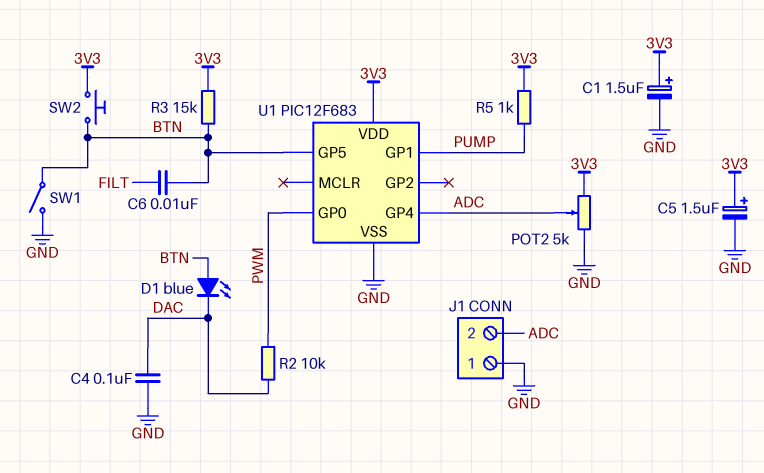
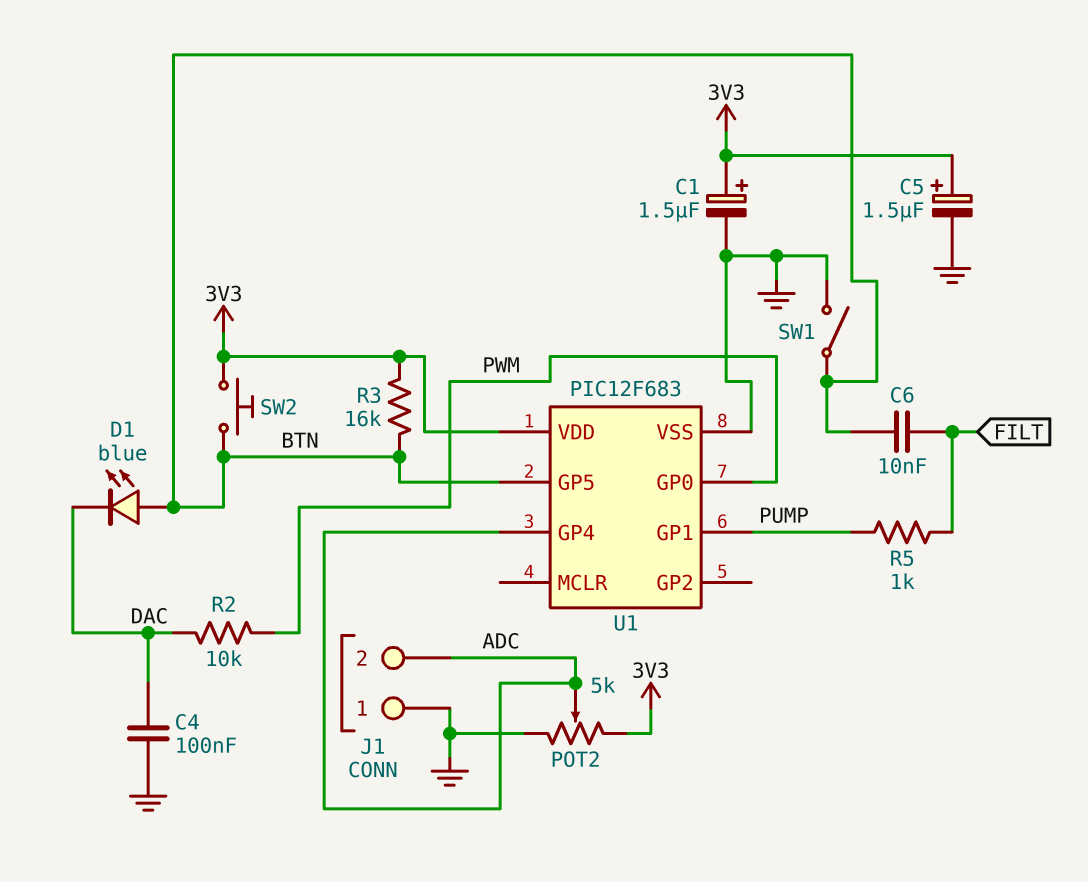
R3: 15k (3V3, BTN) -> 16k (3V3, BTN)
R5: 1k (3V3, PUMP) -> 1k (FILT, PUMP)

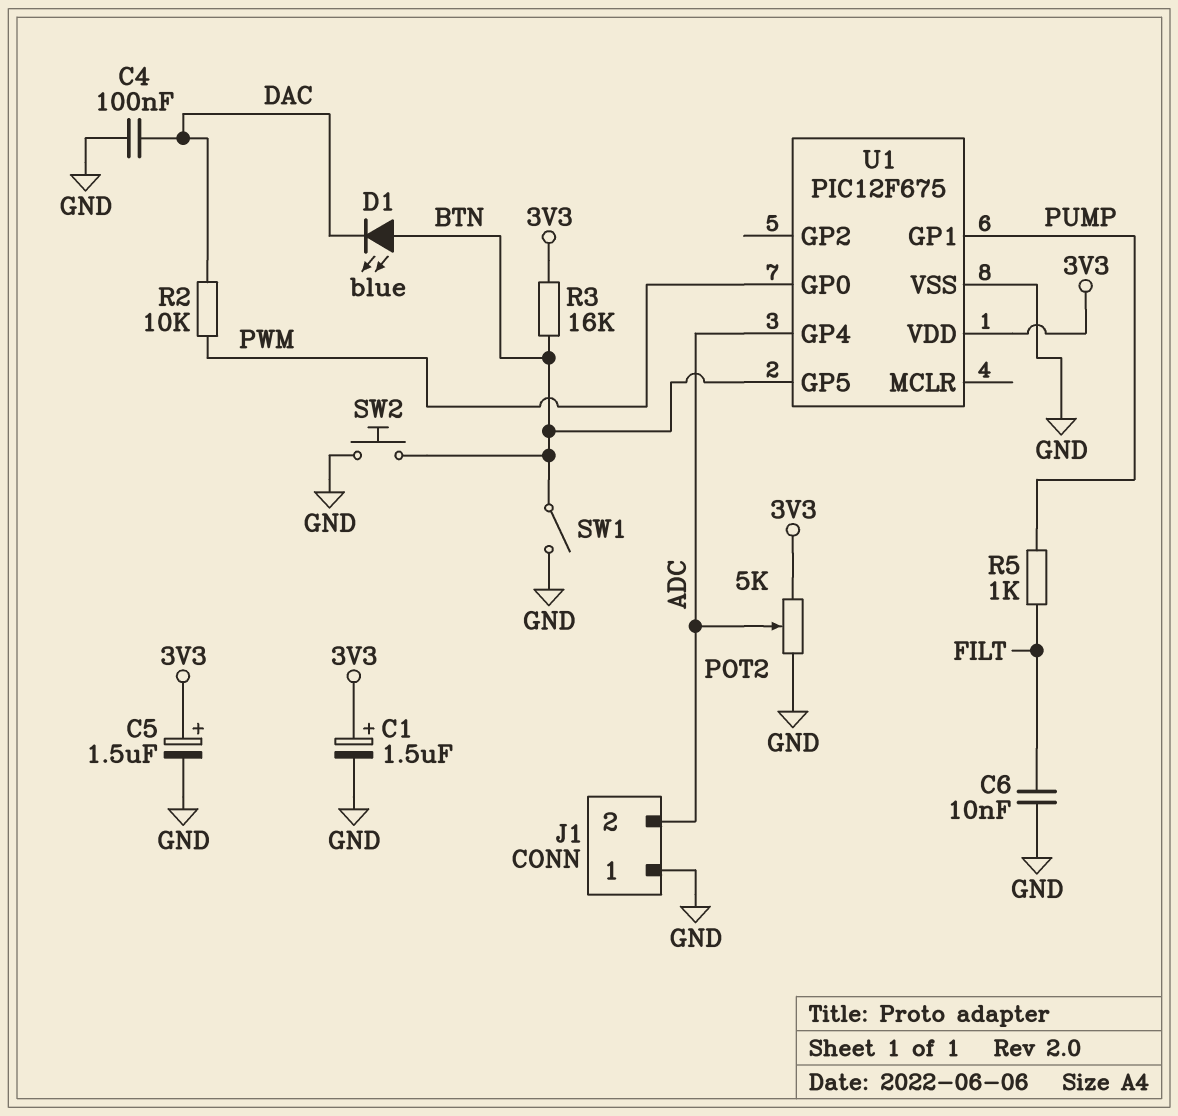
C6: 10nF (BTN, FILT) -> 10nF (FILT, GND)
SW2: button (3V3, BTN) -> button (BTN, GND)
U1: PIC12F683 -> PIC12F675

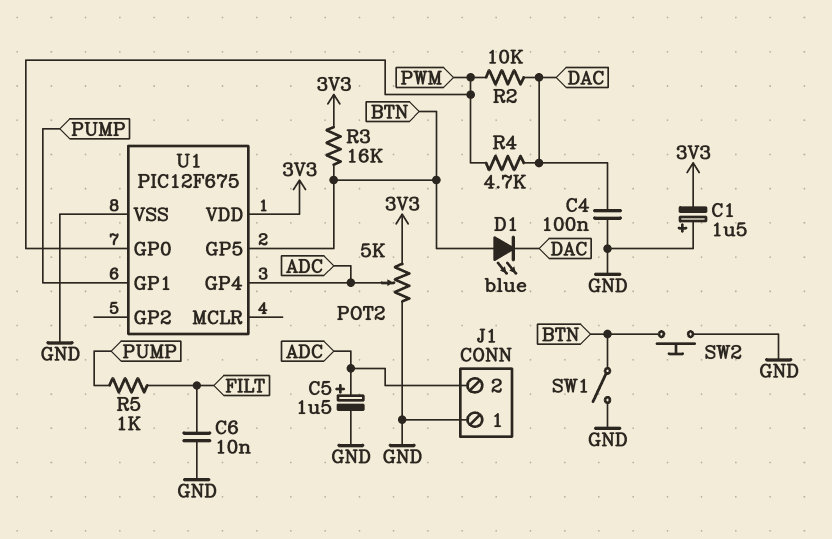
C1: 1.5uF (plus 3V3, minus GND) -> 1.5uF (plus GND, minus 3V3)
C5: 1.5uF (plus 3V3, minus GND) -> 1.5uF (plus ADC, minus GND)
R4: none -> 4.7k (DAC, PWM)

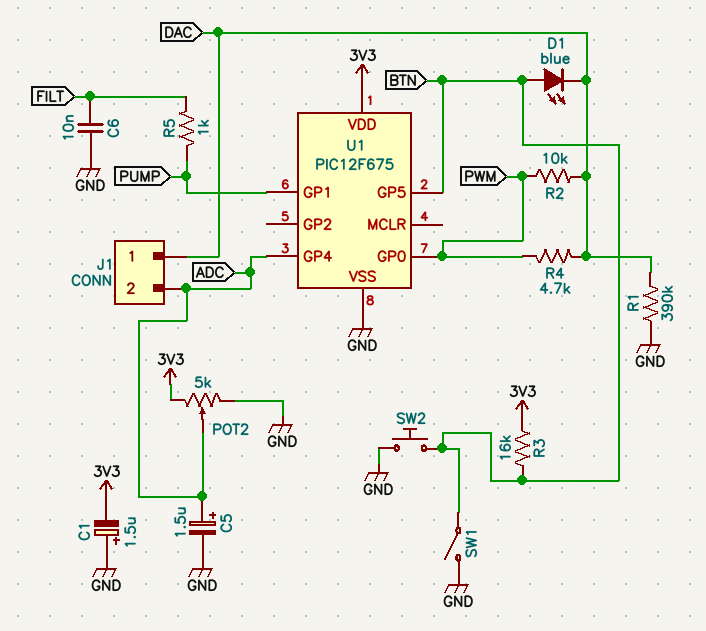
C4: 100nF (DAC, GND) -> none
J1 pin 1: GND -> DAC
R1: none -> 390k (DAC, GND)

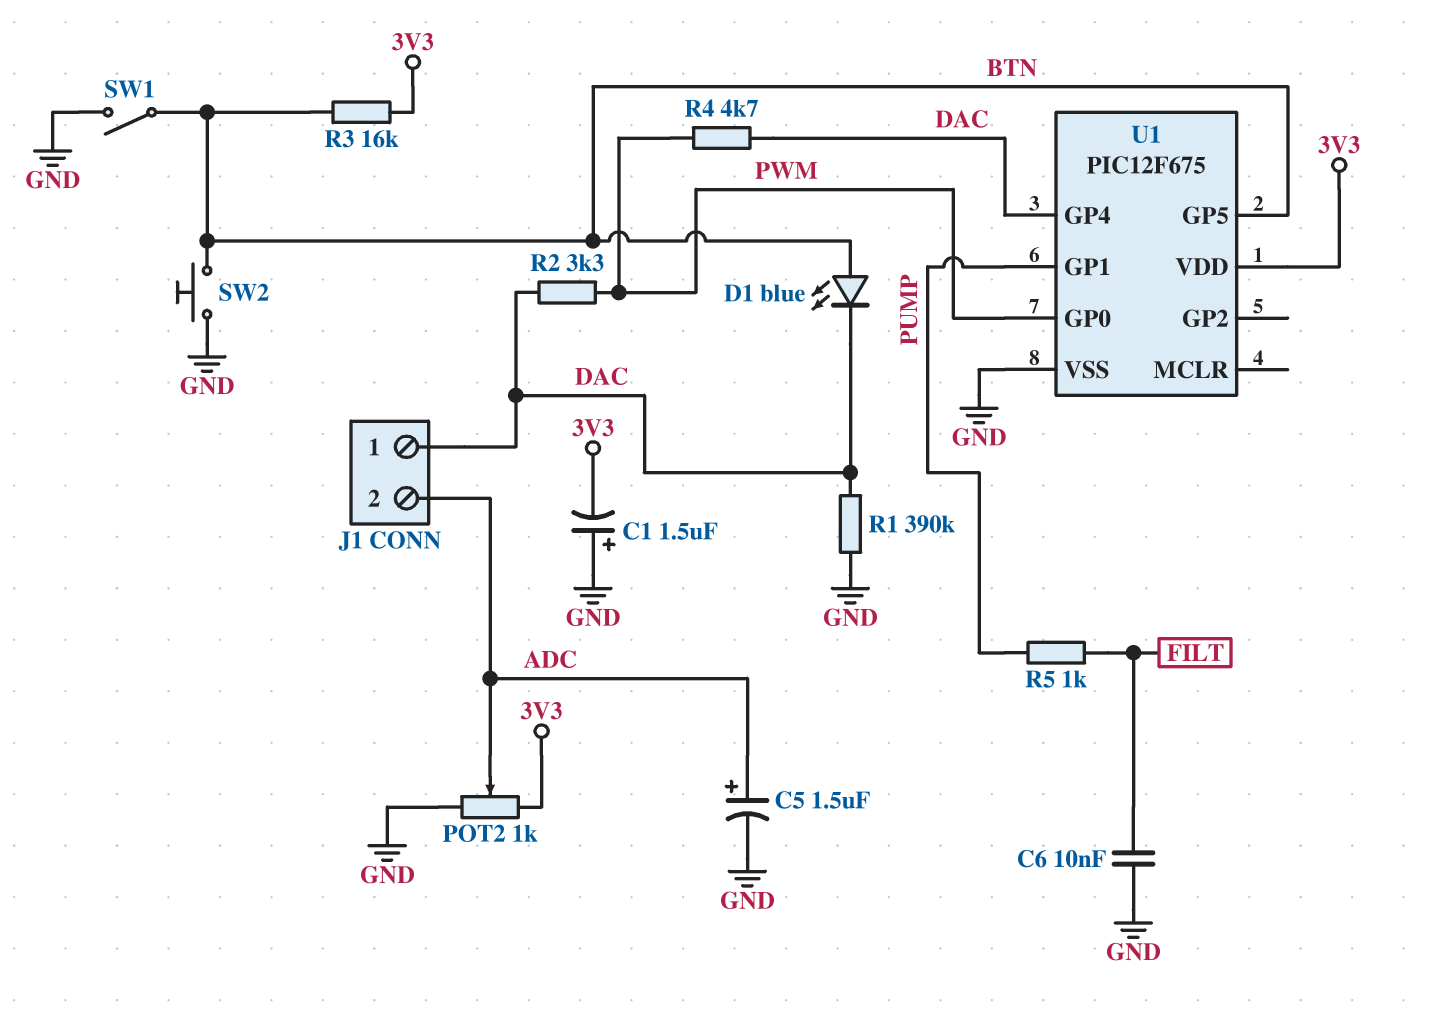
POT2: 5k (3V3, GND, wiper ADC) -> 1k (3V3, GND, wiper ADC)
R2: 10k (DAC, PWM) -> 3.3k (DAC, PWM)
U1 pin GP4: ADC -> DAC

